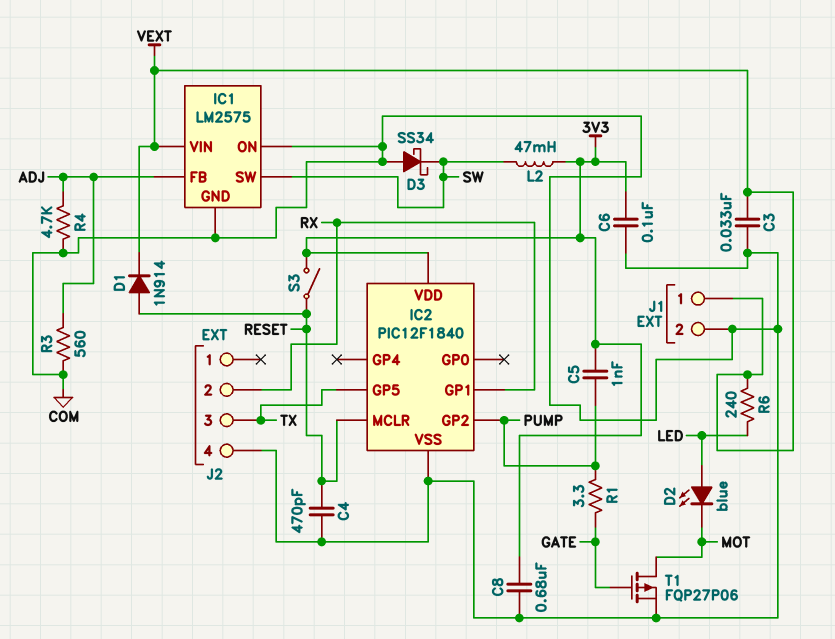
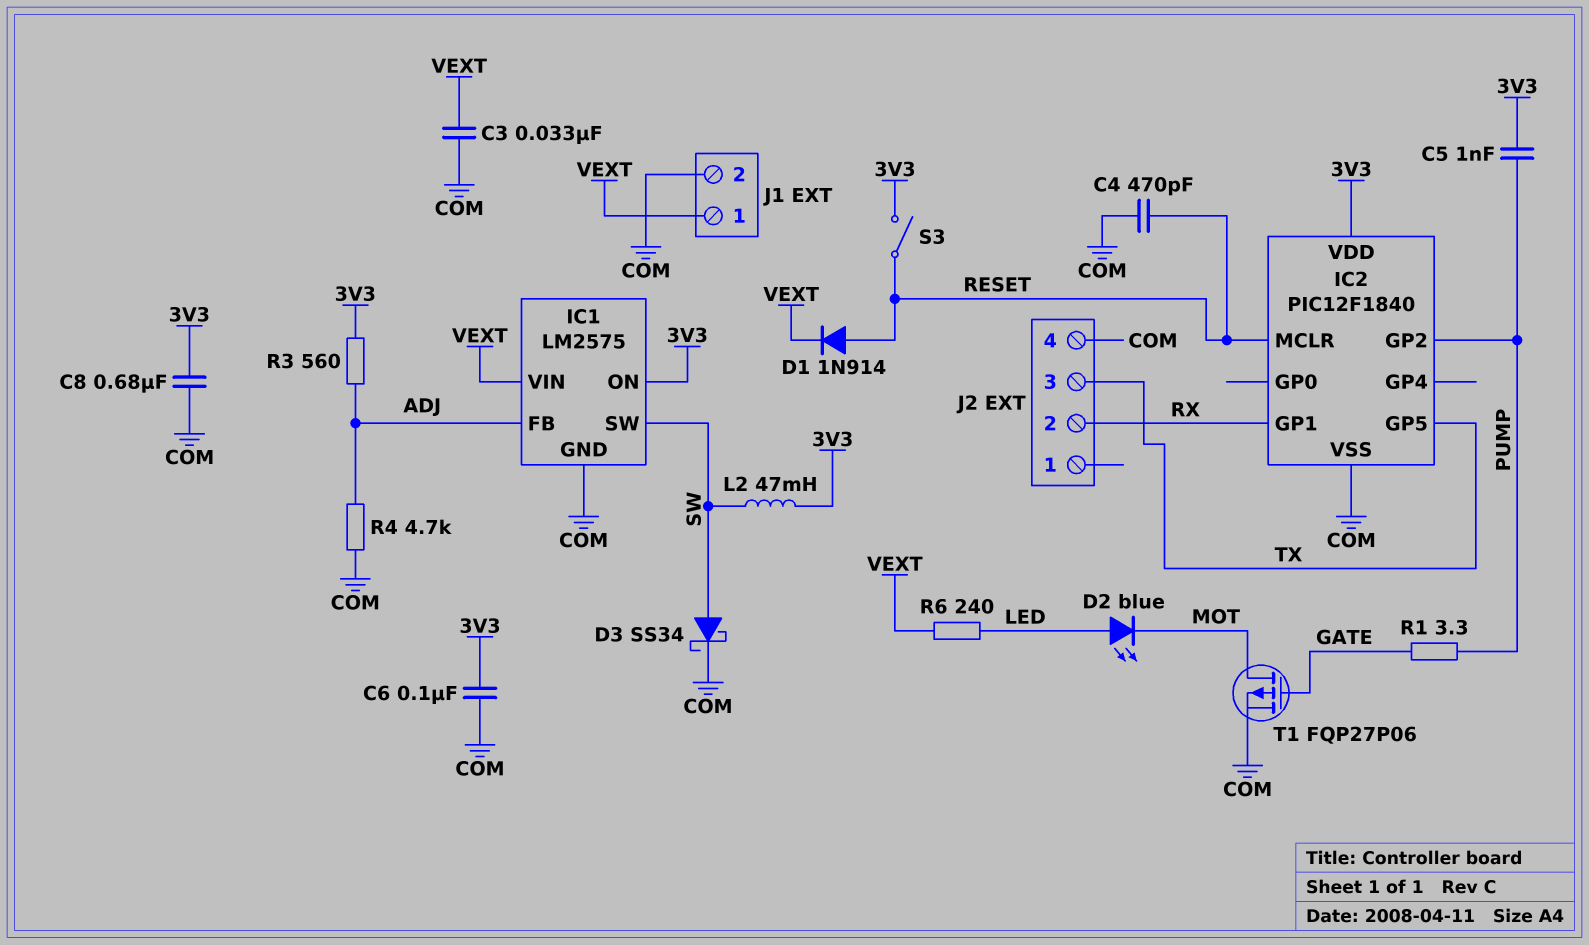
D3: schottky SS34 (A COM, K SW) -> schottky SS34 (A SW, K COM)
IC1 pin ON: COM -> 3V3
R3: 560 (ADJ, COM) -> 560 (3V3, ADJ)

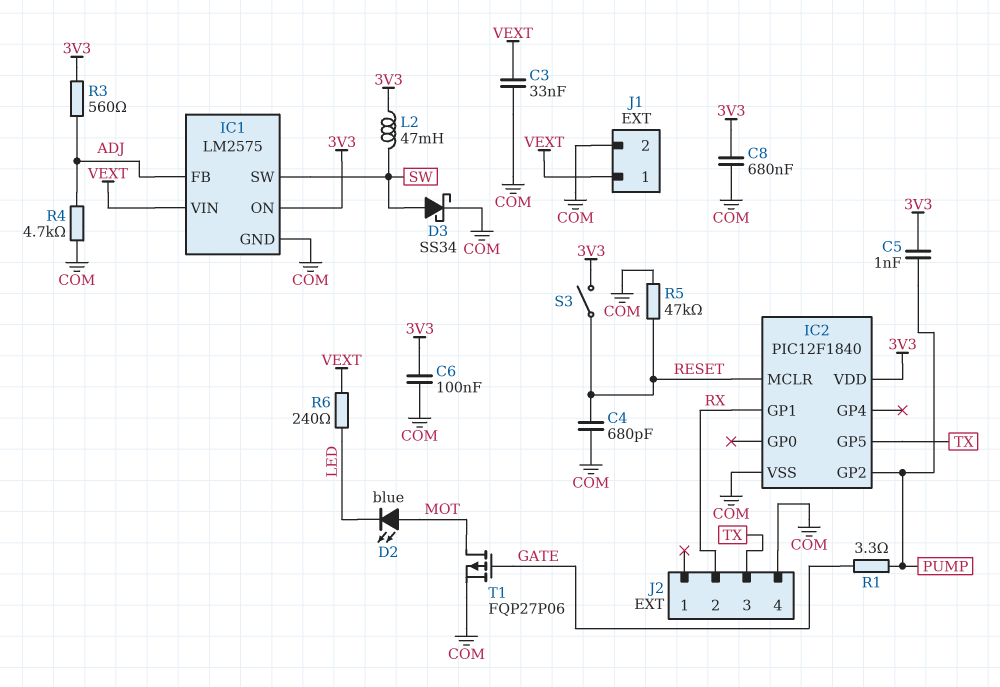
C4: 470pF (COM, RESET) -> 680pF (COM, RESET)
D1: diode 1N914 (A RESET, K VEXT) -> none
D2: LED blue (A LED, K MOT) -> LED blue (A MOT, K LED)
R5: none -> 47k (COM, RESET)

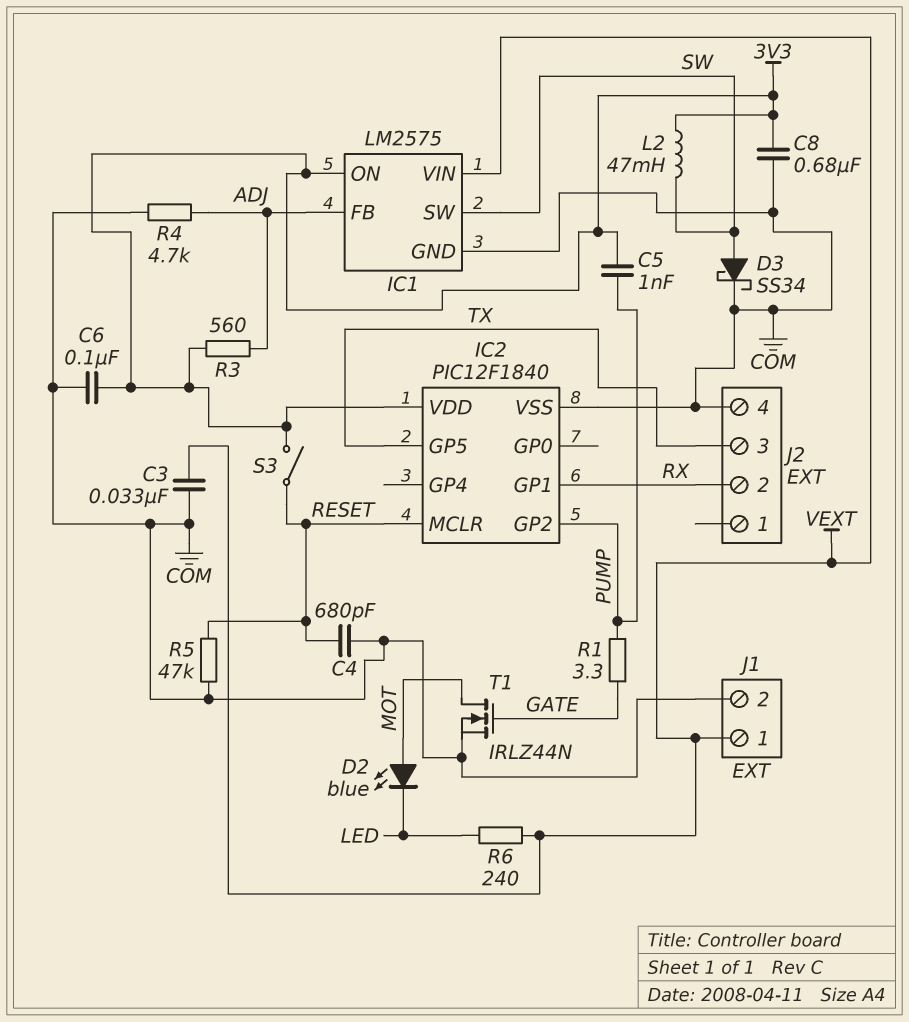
T1: PMOS FQP27P06 (G GATE, D MOT, S COM) -> NMOS IRLZ44N (G GATE, D MOT, S COM)

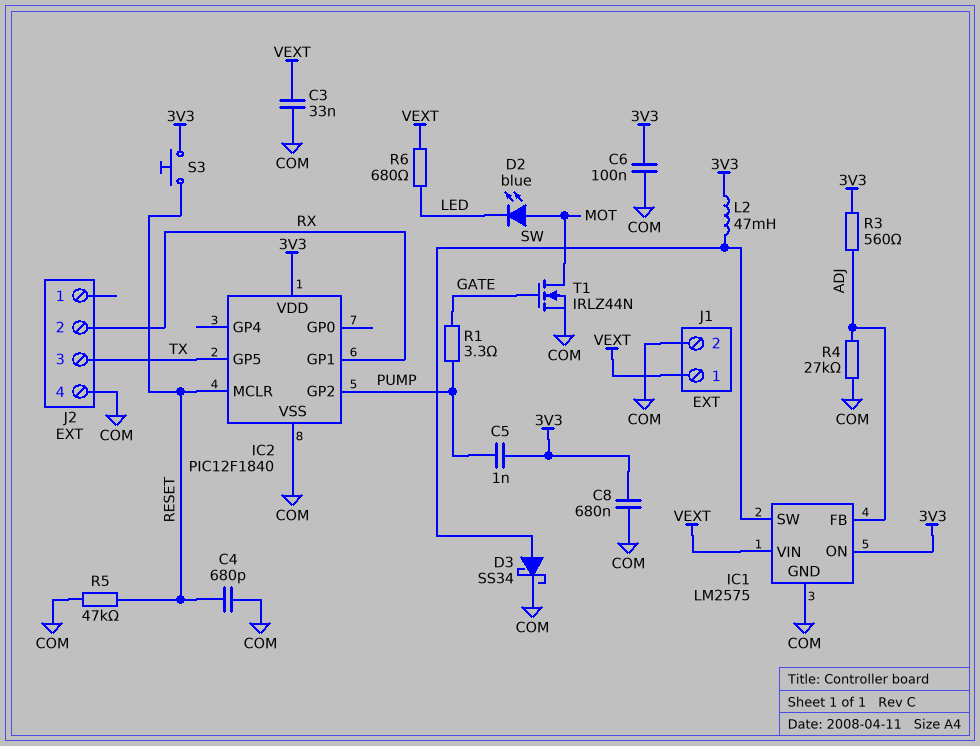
R4: 4.7k (ADJ, COM) -> 27k (ADJ, COM)
R6: 240 (LED, VEXT) -> 680 (LED, VEXT)
S3: switch (3V3, RESET) -> button (3V3, RESET)

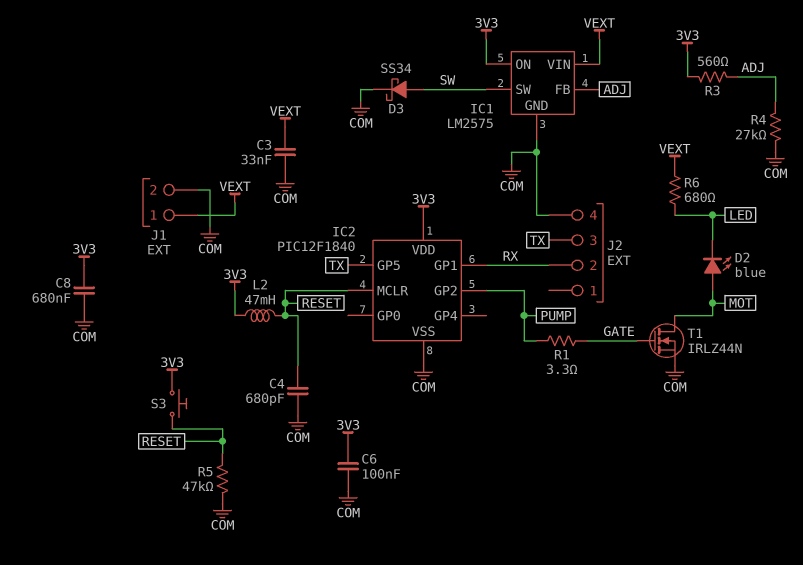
C5: 1nF (3V3, PUMP) -> none
L2: 47mH (3V3, SW) -> 47mH (3V3, RESET)

